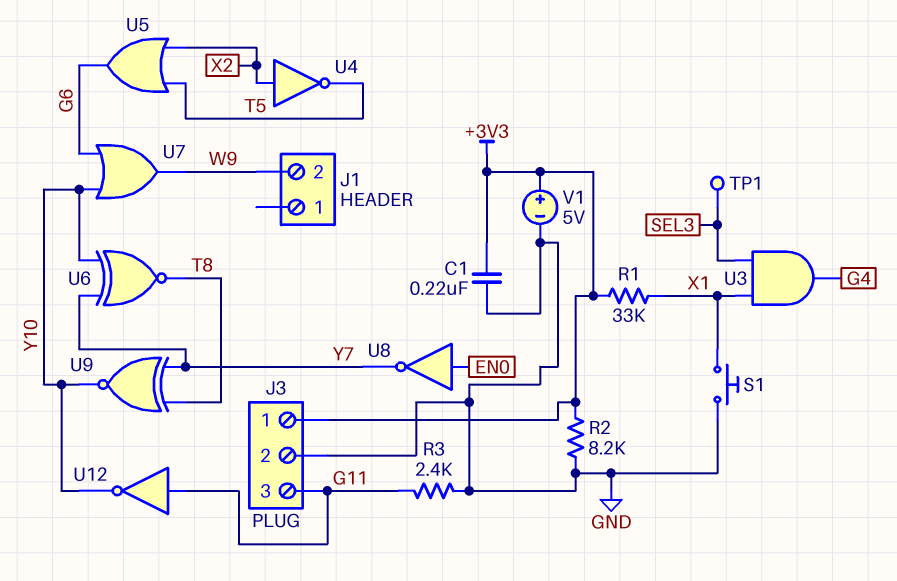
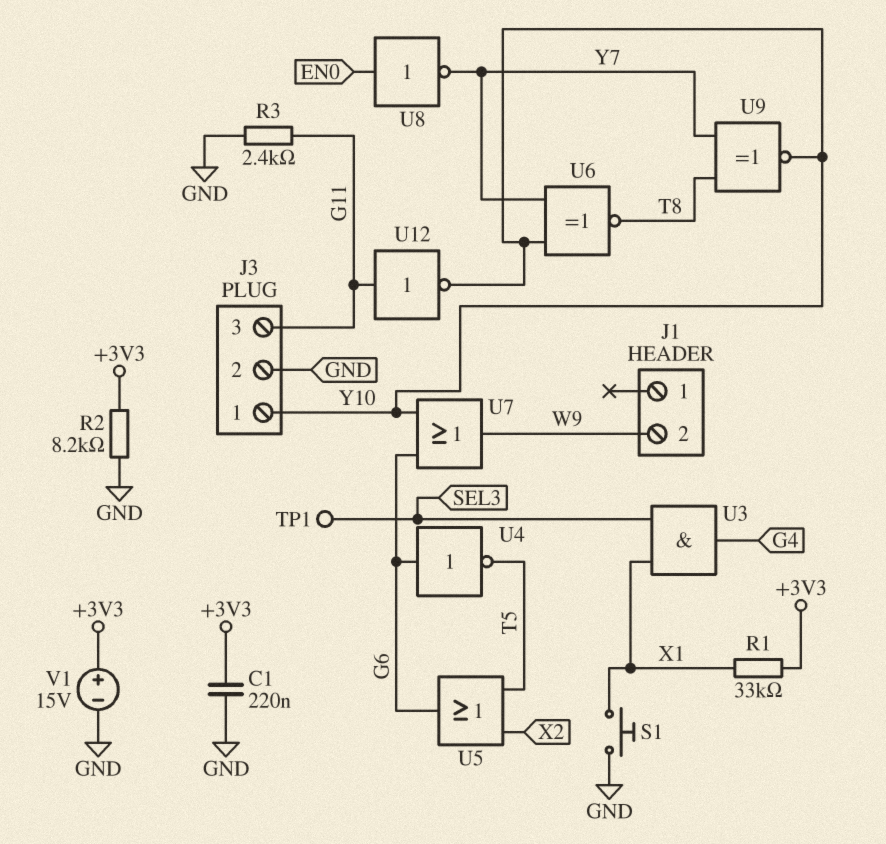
J3 pin 1: +3V3 -> Y10
U4: NOT (in X2, out T5) -> NOT (in G6, out T5)
V1: 5V (plus +3V3, minus GND) -> 15V (plus +3V3, minus GND)

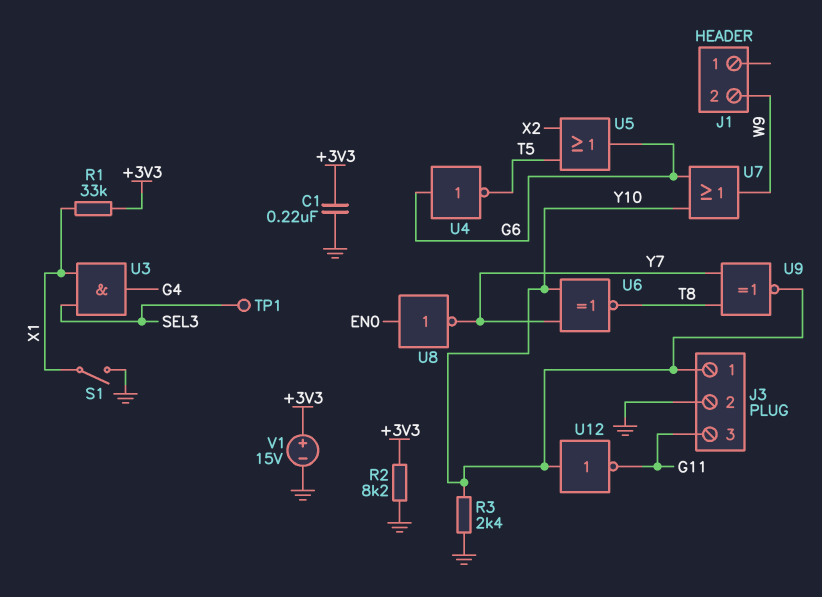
R3: 2.4k (G11, GND) -> 2.4k (GND, Y10)
S1: button (GND, X1) -> switch (GND, X1)
U12: NOT (in G11, out Y10) -> NOT (in Y10, out G11)

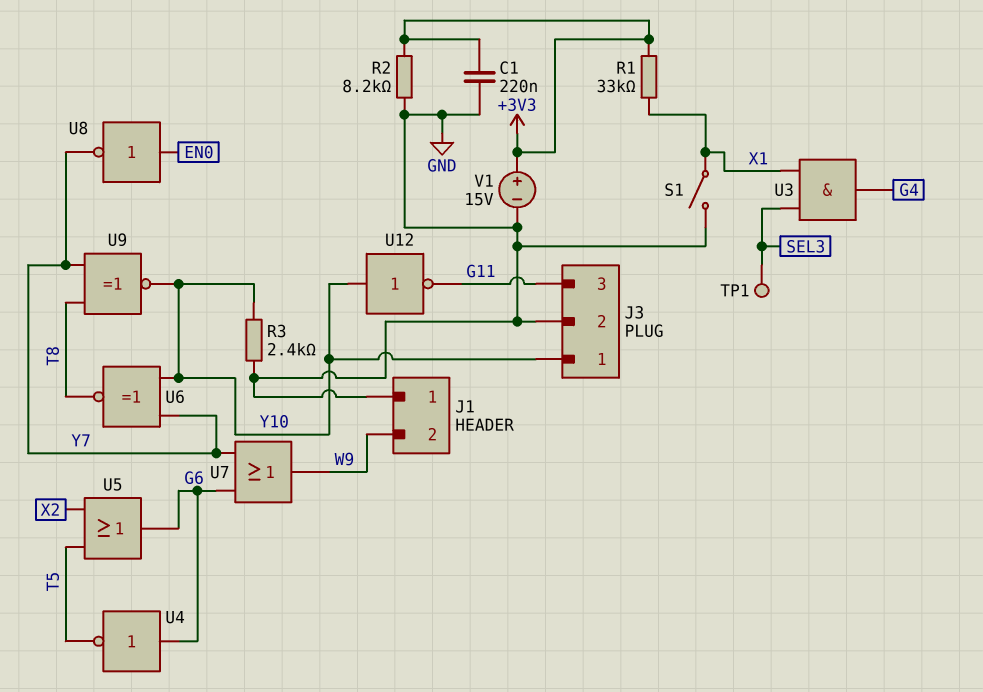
J1 pin 1: none -> GND
U7: OR (in G6, in Y10, out W9) -> OR (in G6, in Y7, out W9)

